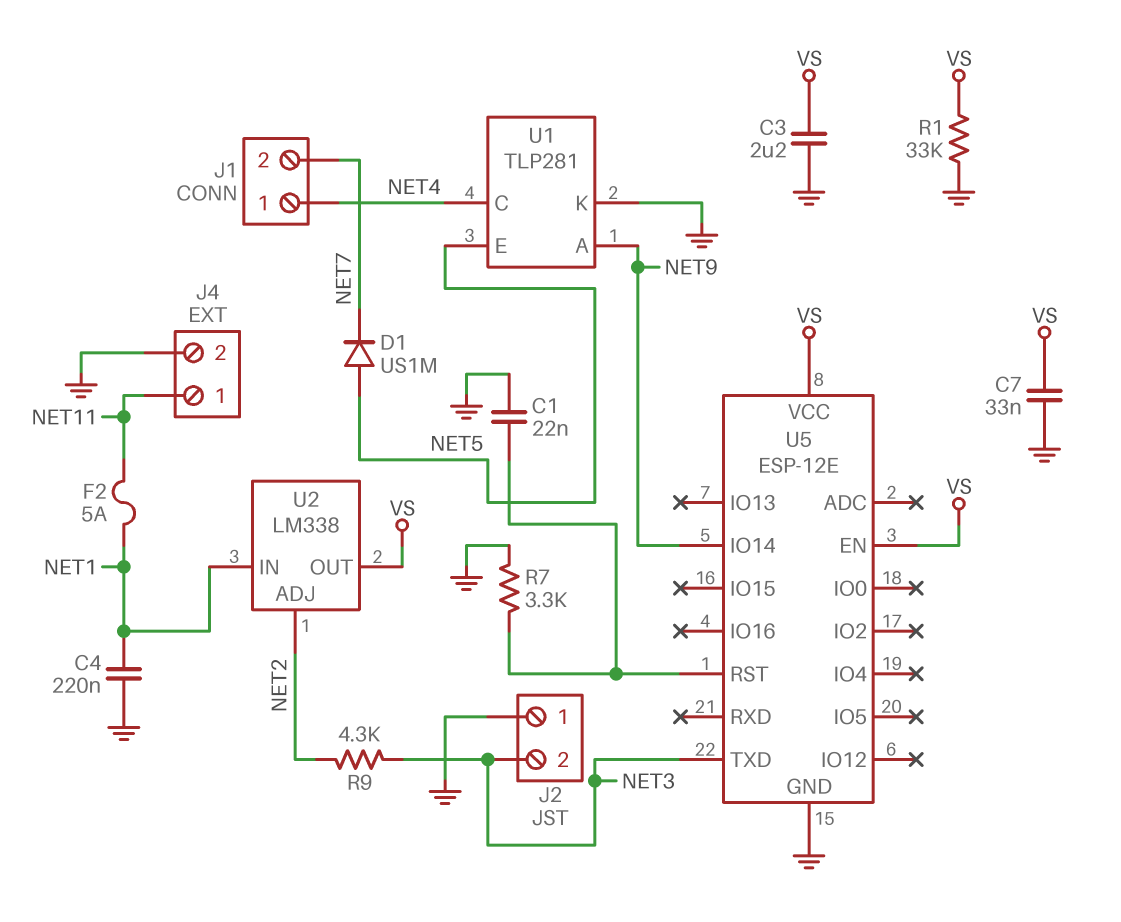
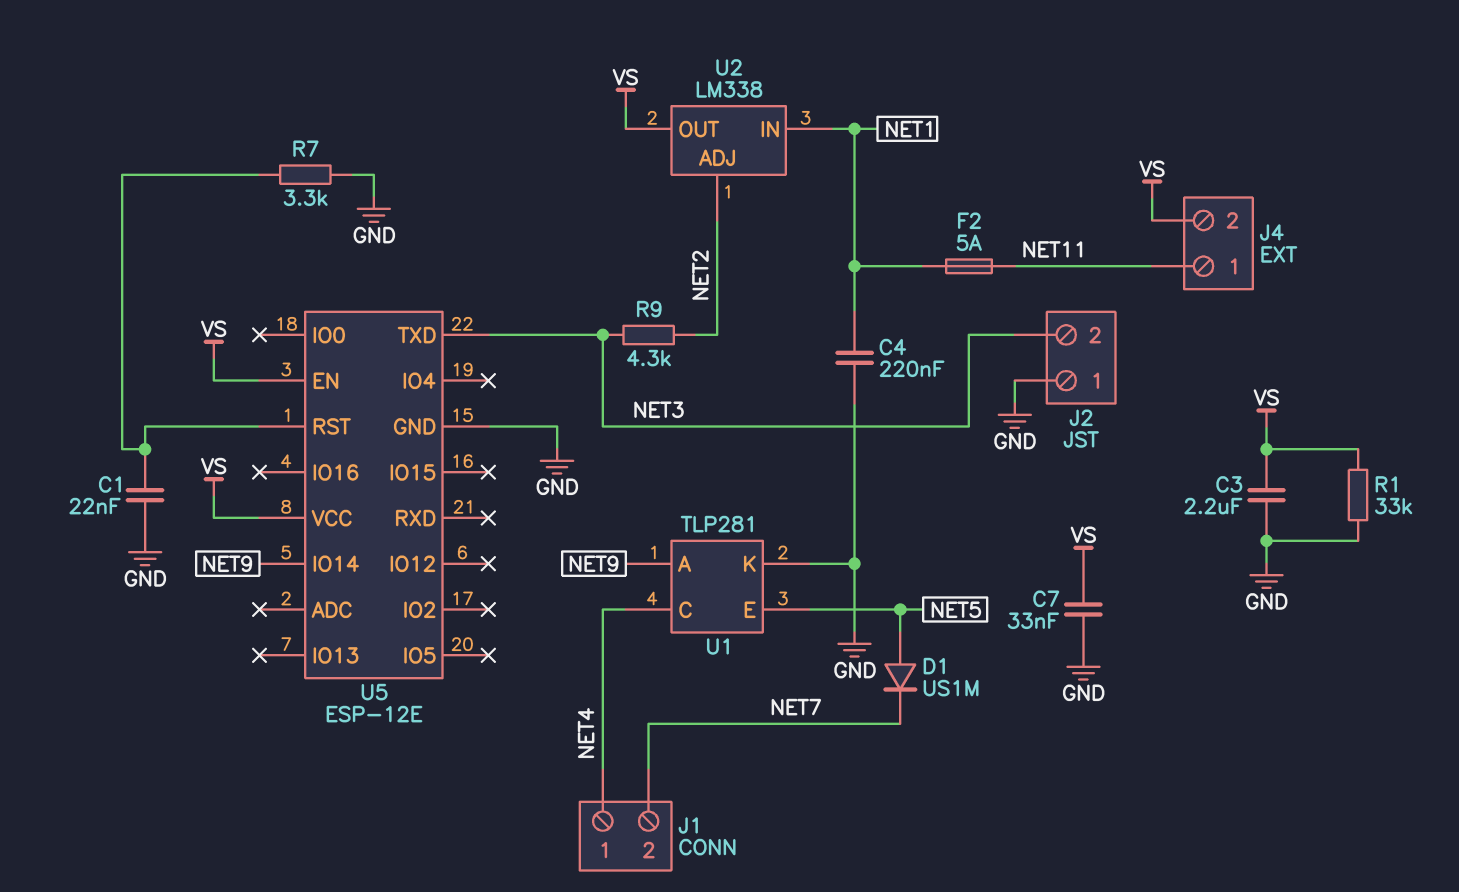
J4 pin 2: GND -> VS

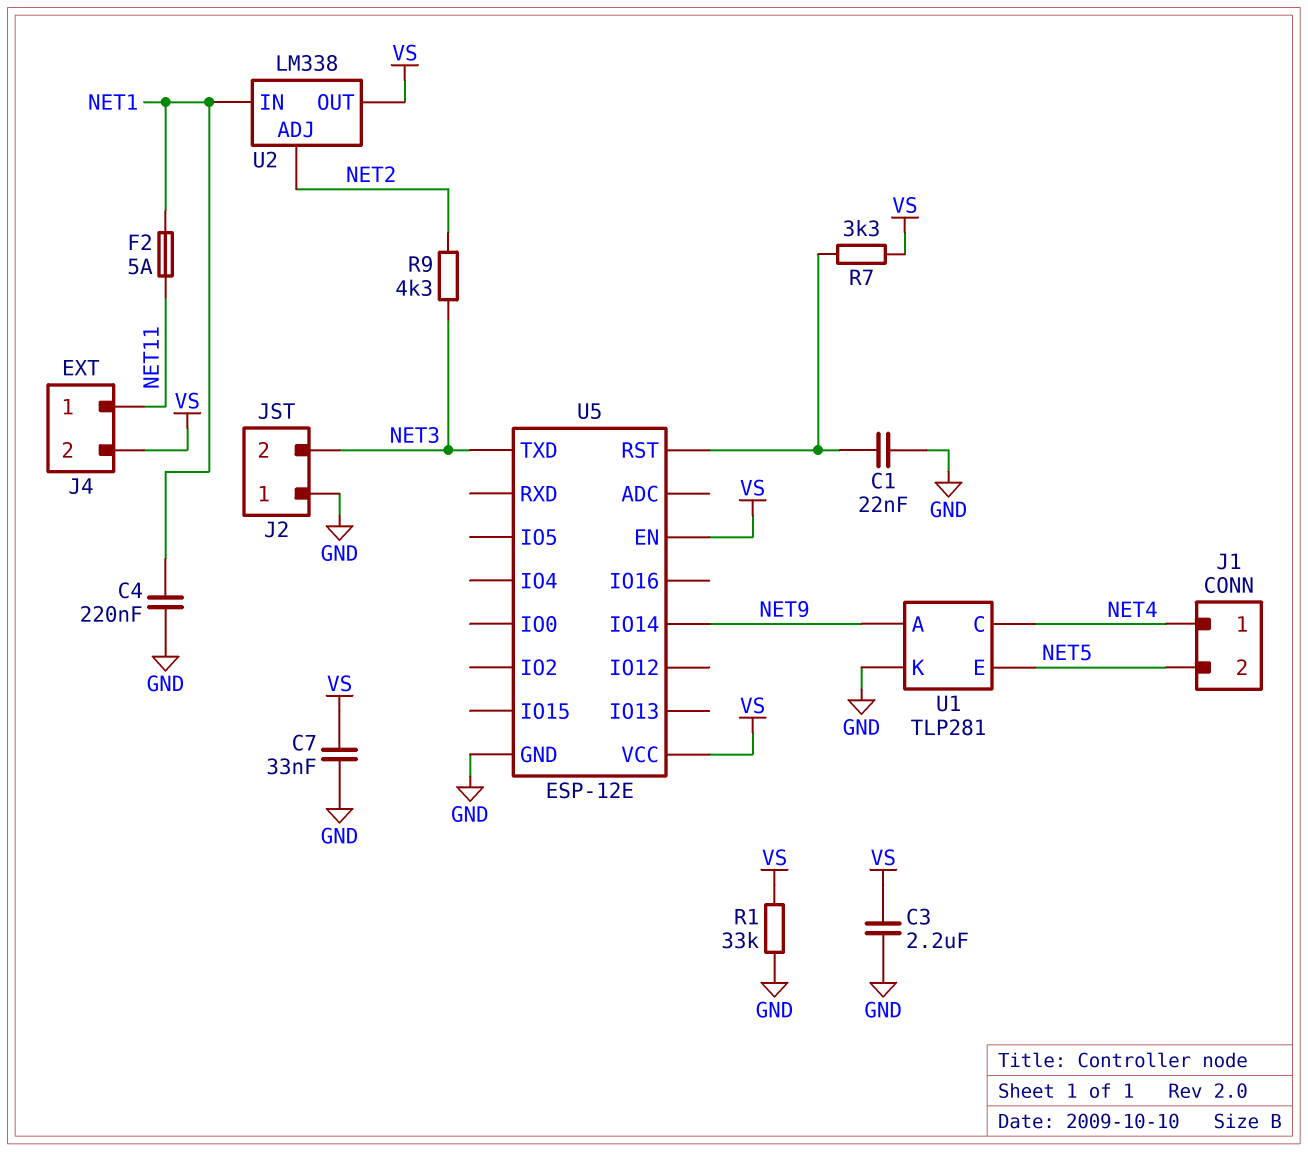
D1: diode US1M (A NET5, K NET7) -> none
J1 pin 2: NET7 -> NET5
R7: 3.3k (GND, U5/RST) -> 3.3k (U5/RST, VS)

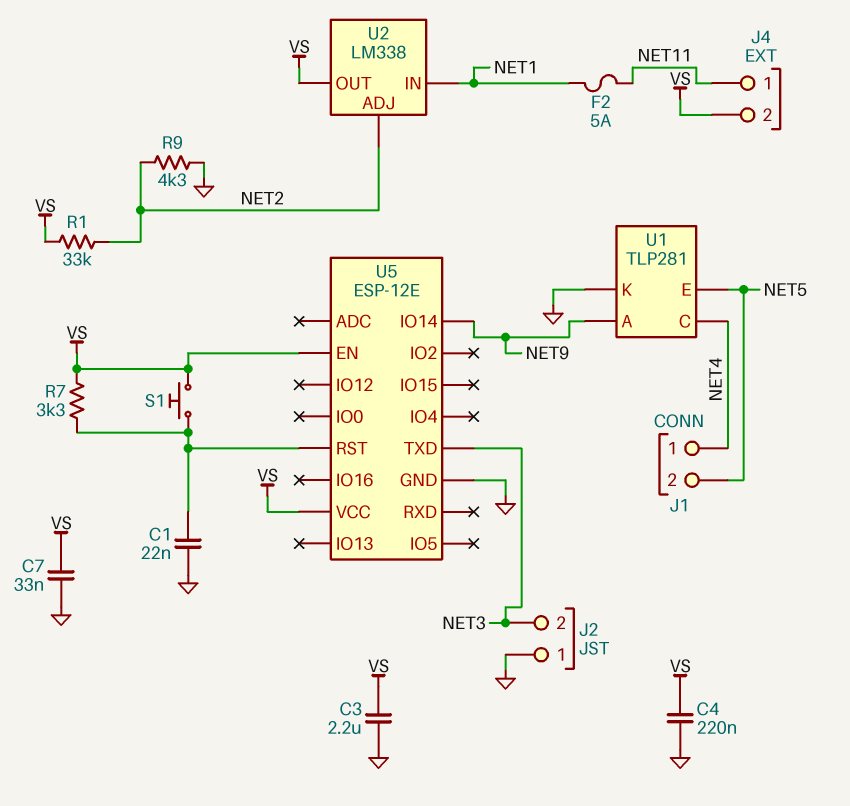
C4: 220nF (GND, NET1) -> 220nF (GND, VS)
R1: 33k (GND, VS) -> 33k (NET2, VS)
R9: 4.3k (NET2, NET3) -> 4.3k (GND, NET2)
S1: none -> button (U5/RST, VS)

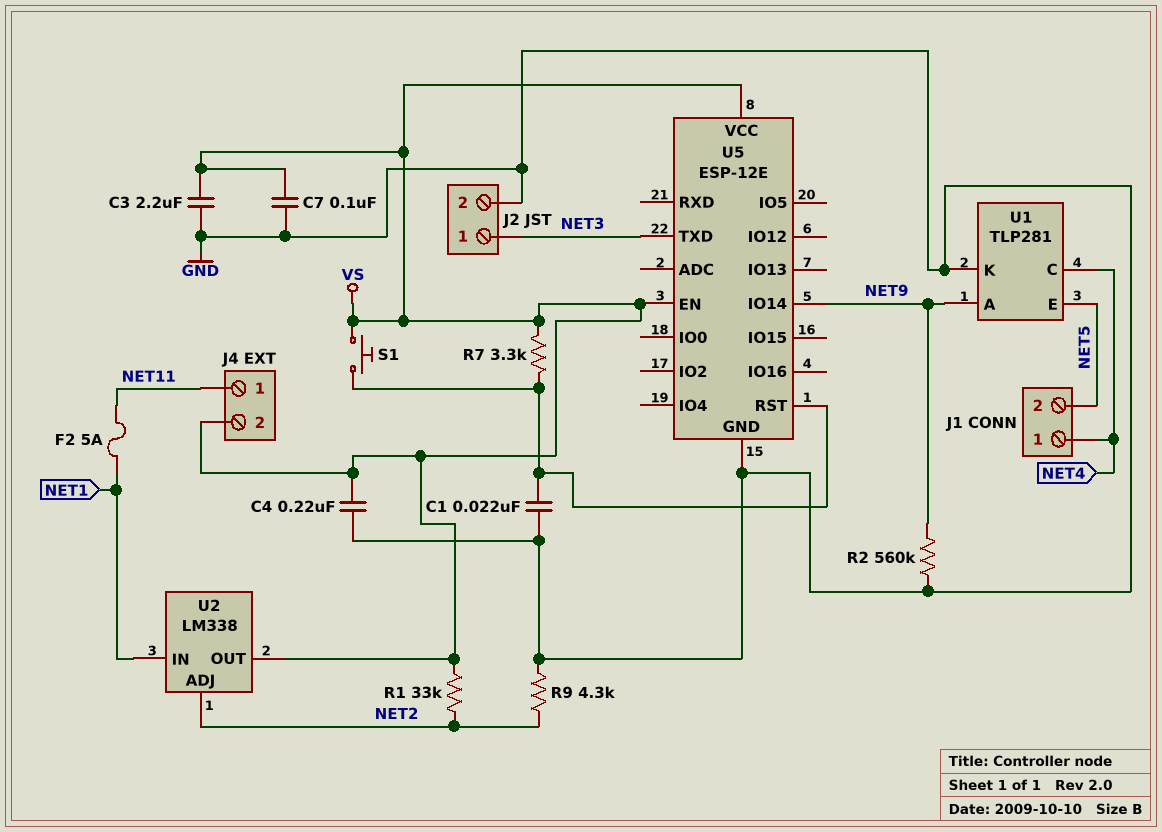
C7: 33nF (GND, VS) -> 100nF (GND, VS)
J2 pin 1: GND -> NET3
J2 pin 2: NET3 -> GND
R2: none -> 560k (GND, NET9)

